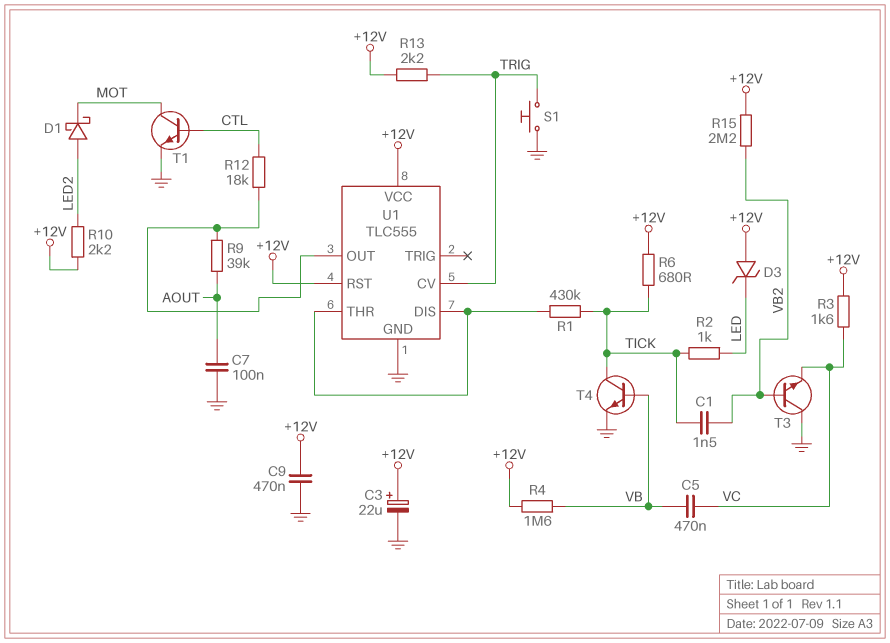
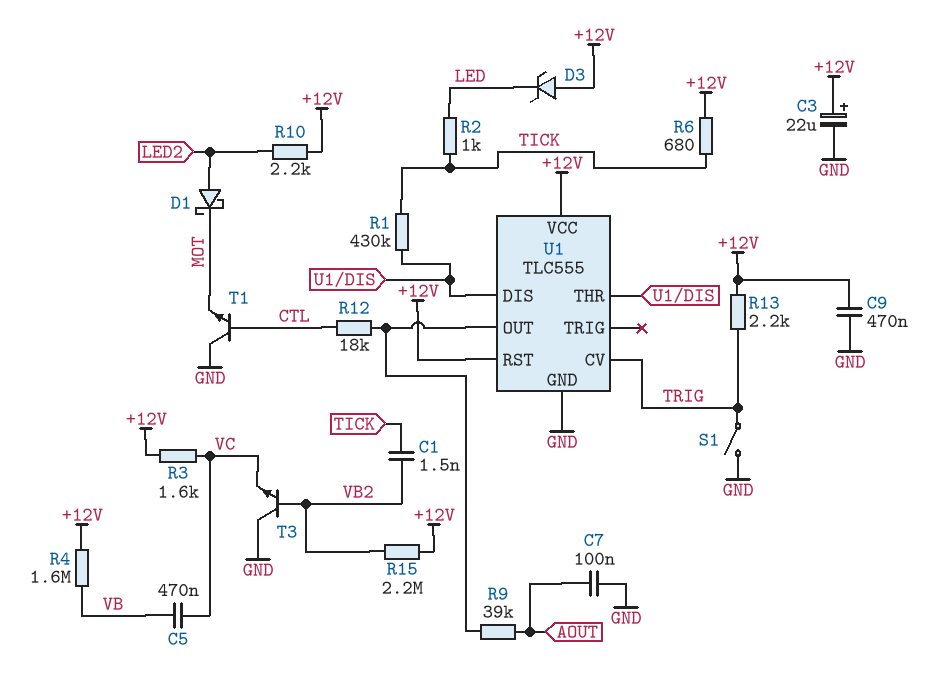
S1: button (GND, TRIG) -> switch (GND, TRIG)
T1: NPN (B CTL, C MOT, E GND) -> NPN (B CTL, C GND, E MOT)
T4: NPN (B VB, C TICK, E GND) -> none

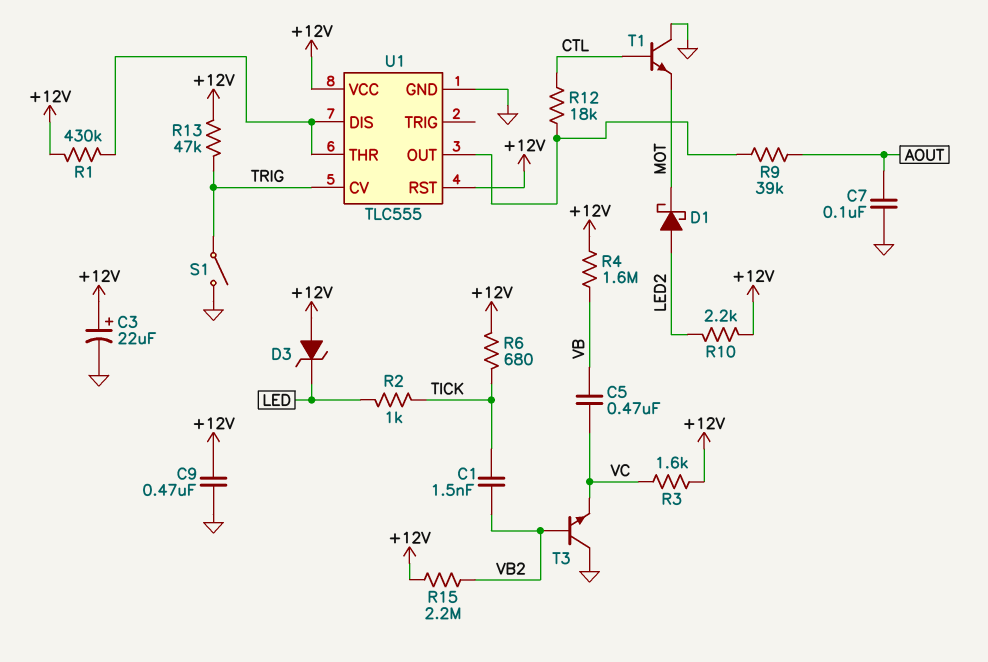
R1: 430k (TICK, U1/DIS) -> 430k (+12V, U1/DIS)
R13: 2.2k (+12V, TRIG) -> 47k (+12V, TRIG)

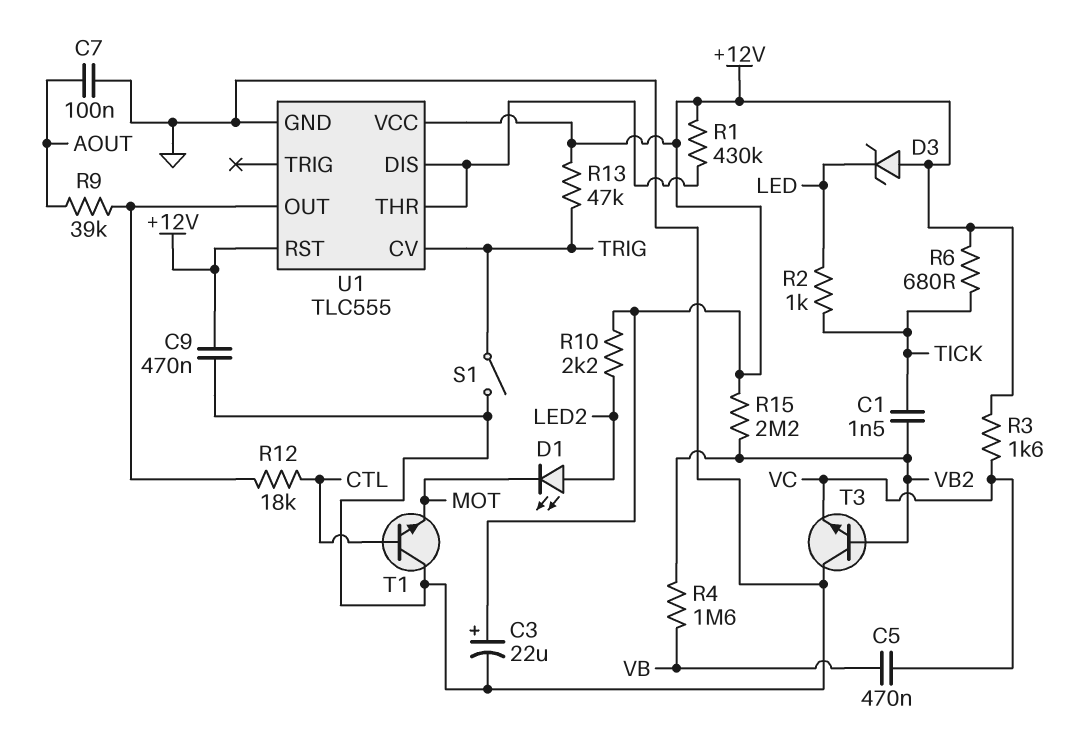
D1: schottky (A LED2, K MOT) -> LED (A LED2, K MOT)
R4: 1.6M (+12V, VB) -> 1.6M (VB, VB2)

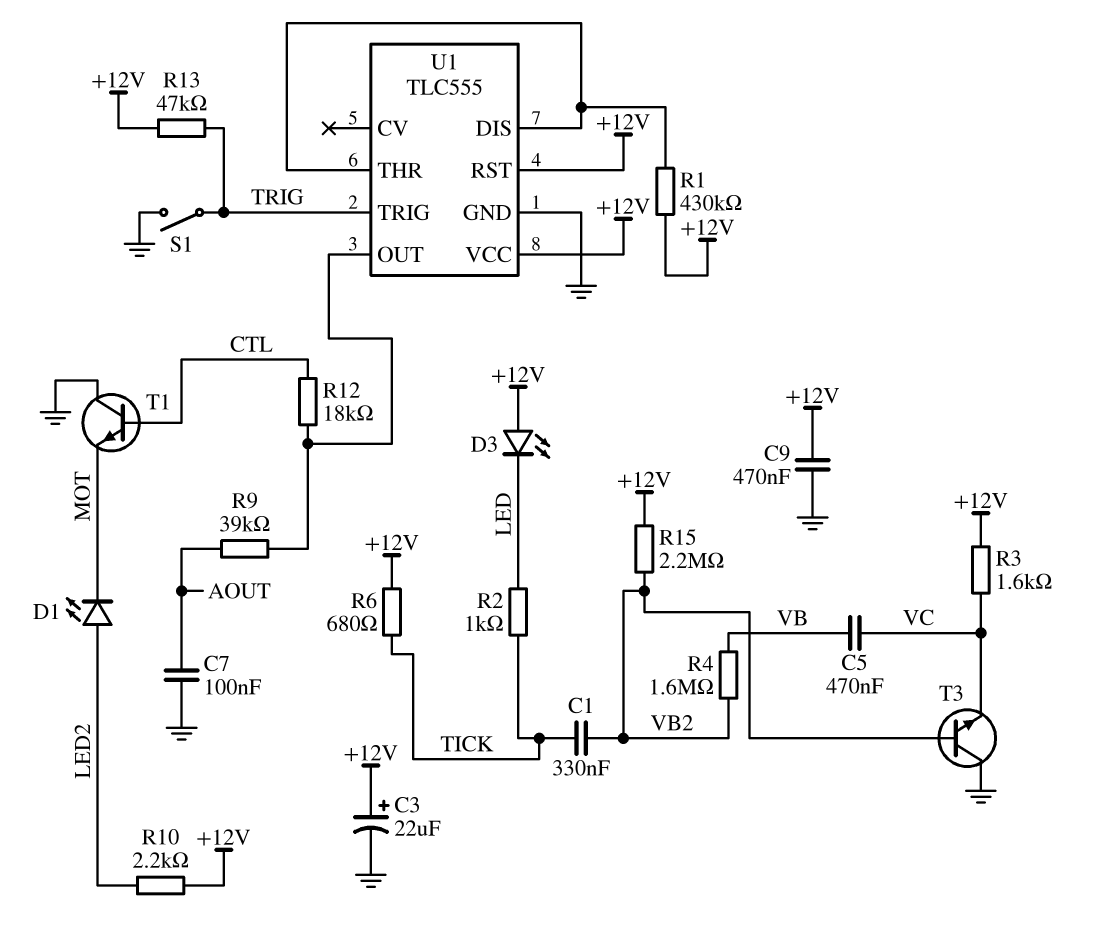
C1: 1.5nF (TICK, VB2) -> 330nF (TICK, VB2)
D3: zener (A +12V, K LED) -> LED (A +12V, K LED)
U1 pin CV: TRIG -> none
U1 pin TRIG: none -> TRIG

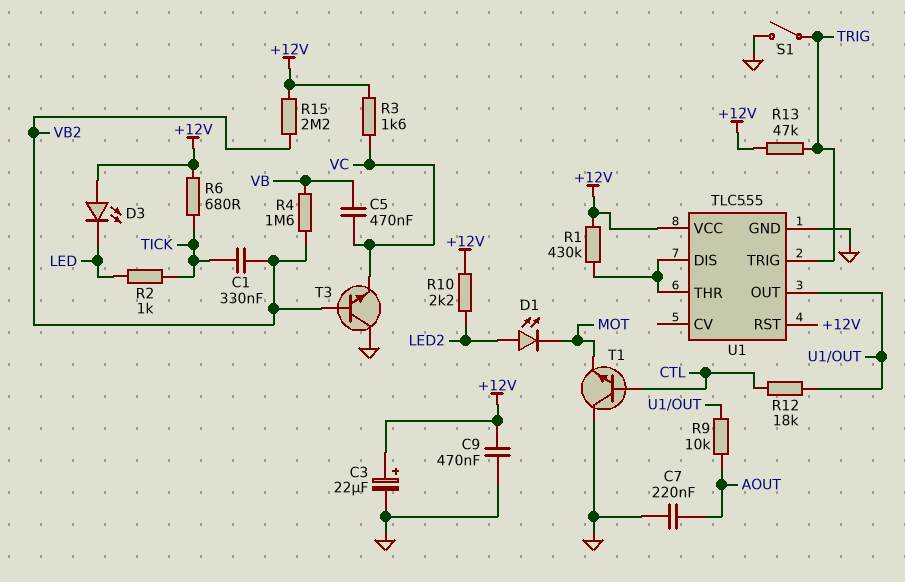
C7: 100nF (AOUT, GND) -> 220nF (AOUT, GND)
R9: 39k (AOUT, U1/OUT) -> 10k (AOUT, U1/OUT)

